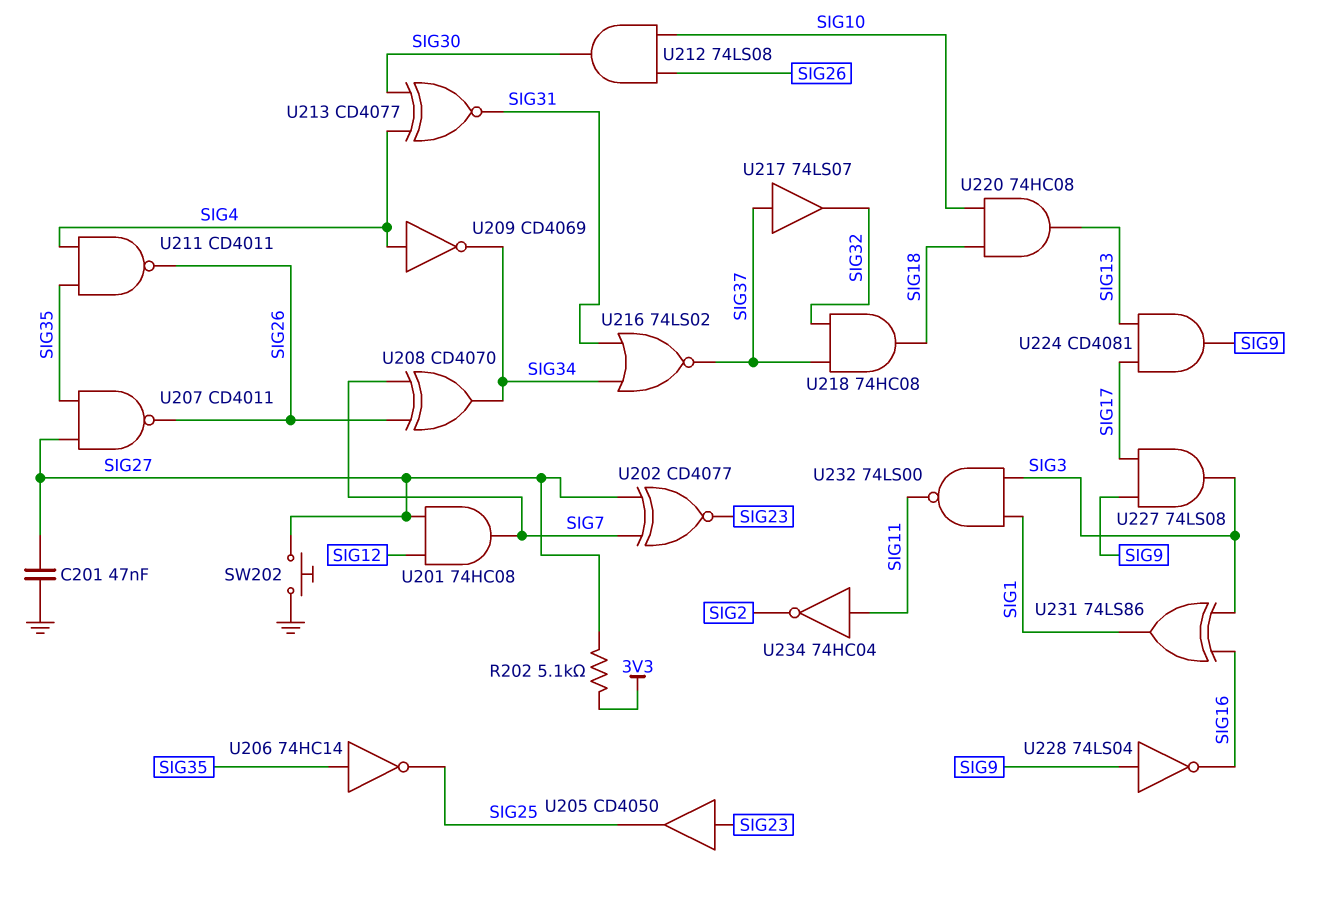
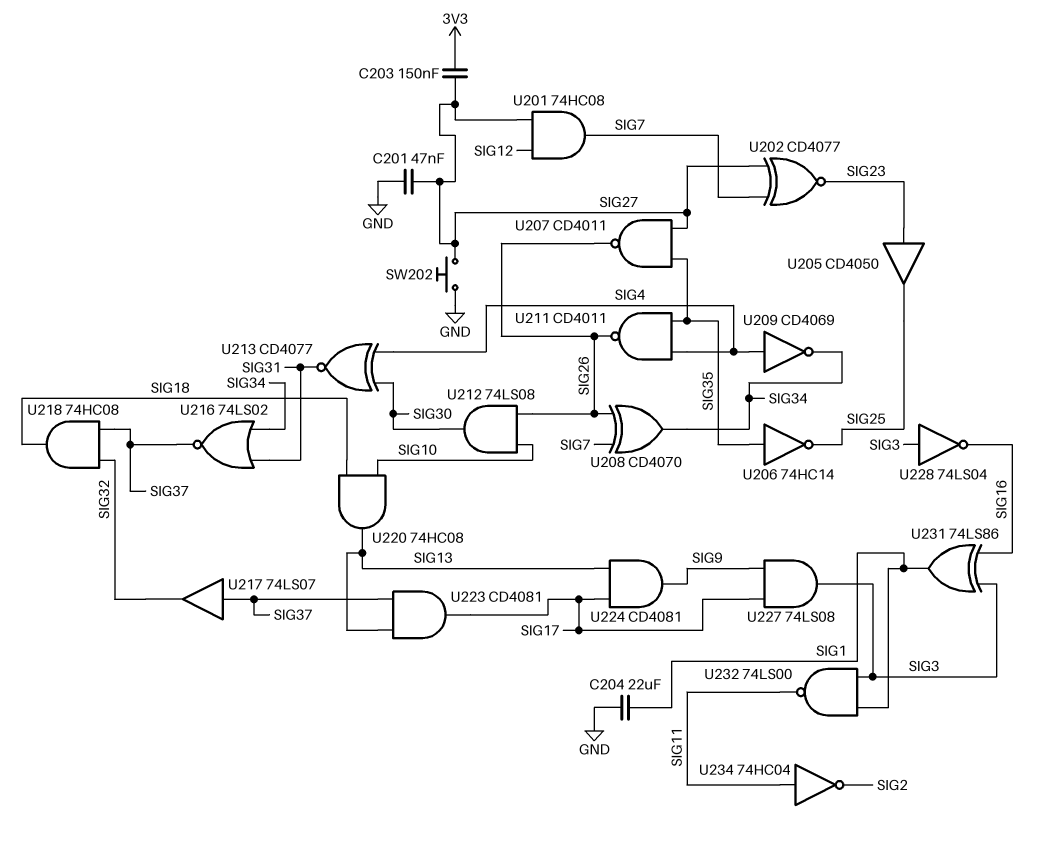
C203: none -> 150nF (3V3, SIG27)
C204: none -> 22uF (GND, SIG1)
R202: 5.1k (3V3, SIG27) -> none
U223: none -> AND CD4081 (in SIG13, in SIG37, out SIG17)
U228: NOT 74LS04 (in SIG9, out SIG16) -> NOT 74LS04 (in SIG3, out SIG16)

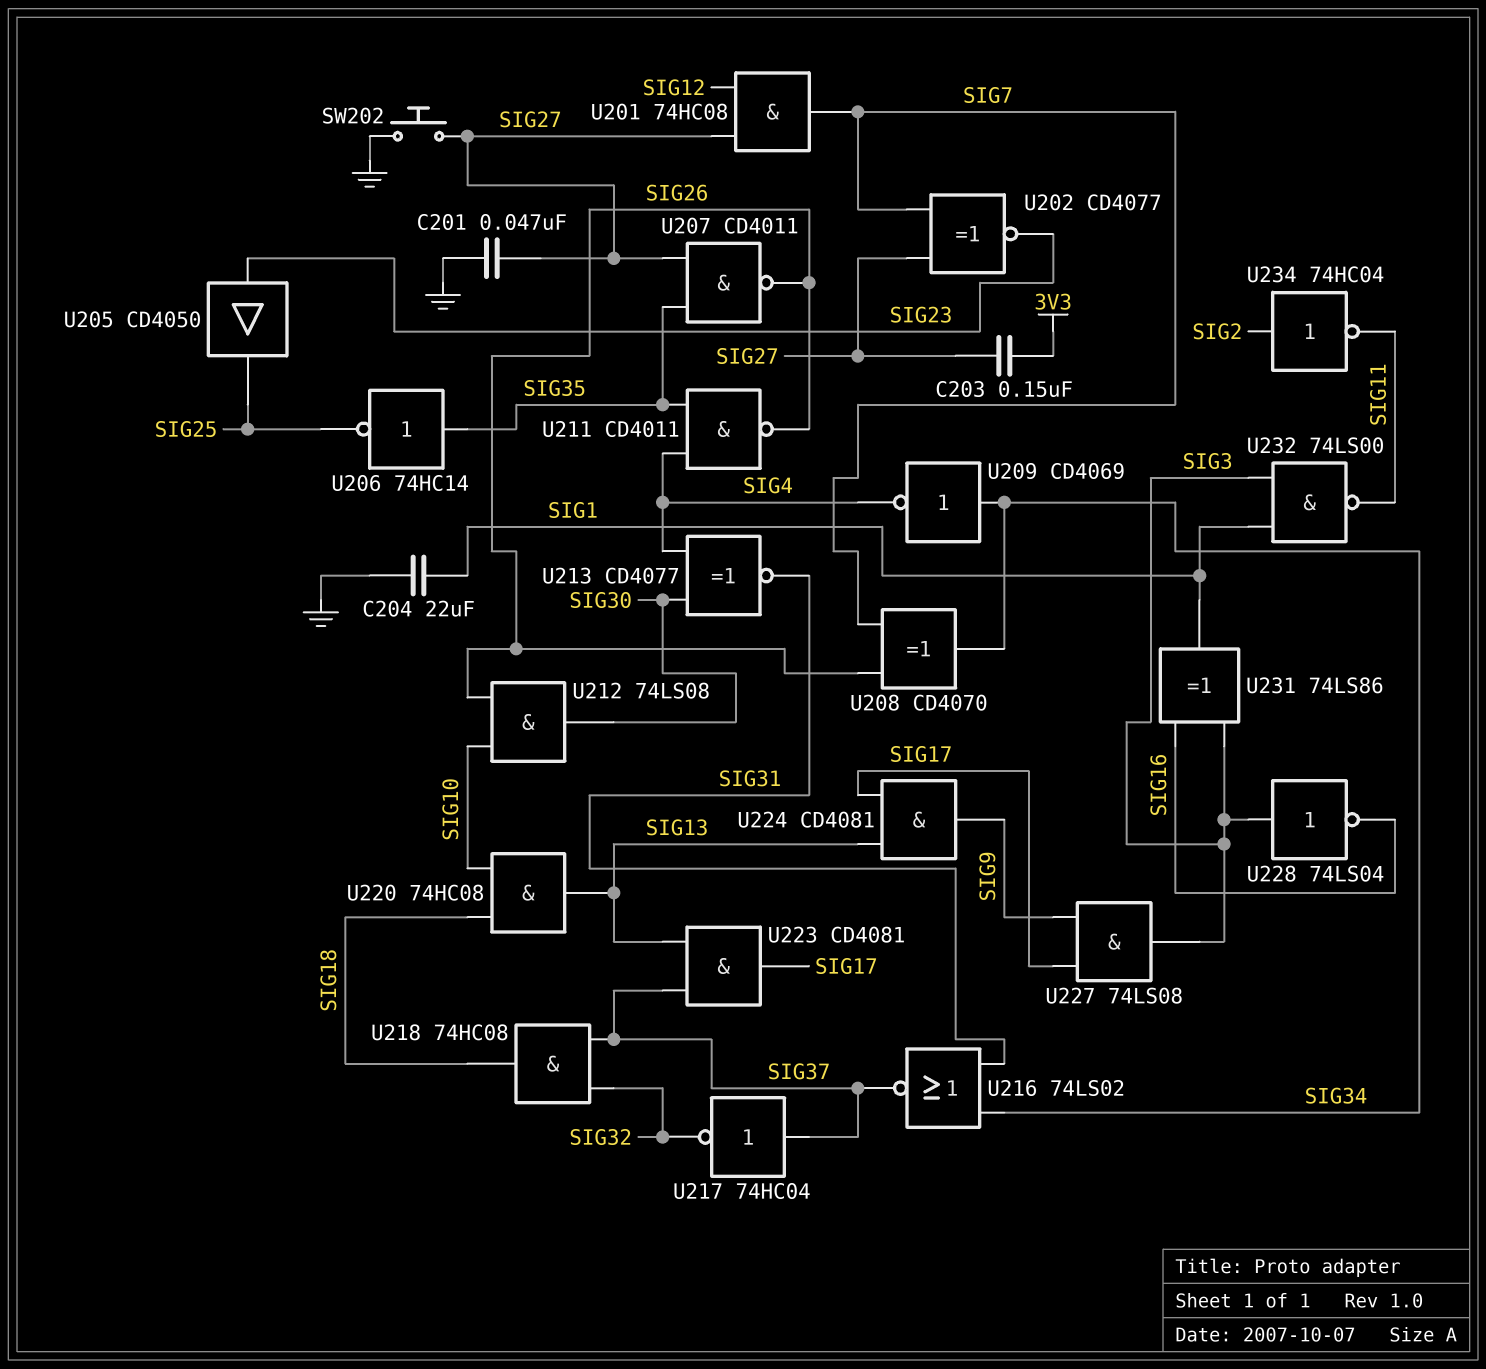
U209: NOT CD4069 (in SIG4, out SIG34) -> NOT CD4069 (in SIG34, out SIG4)
U217: buffer 74LS07 (in SIG37, out SIG32) -> NOT 74HC04 (in SIG37, out SIG32)
U234: NOT 74HC04 (in SIG11, out SIG2) -> NOT 74HC04 (in SIG2, out SIG11)

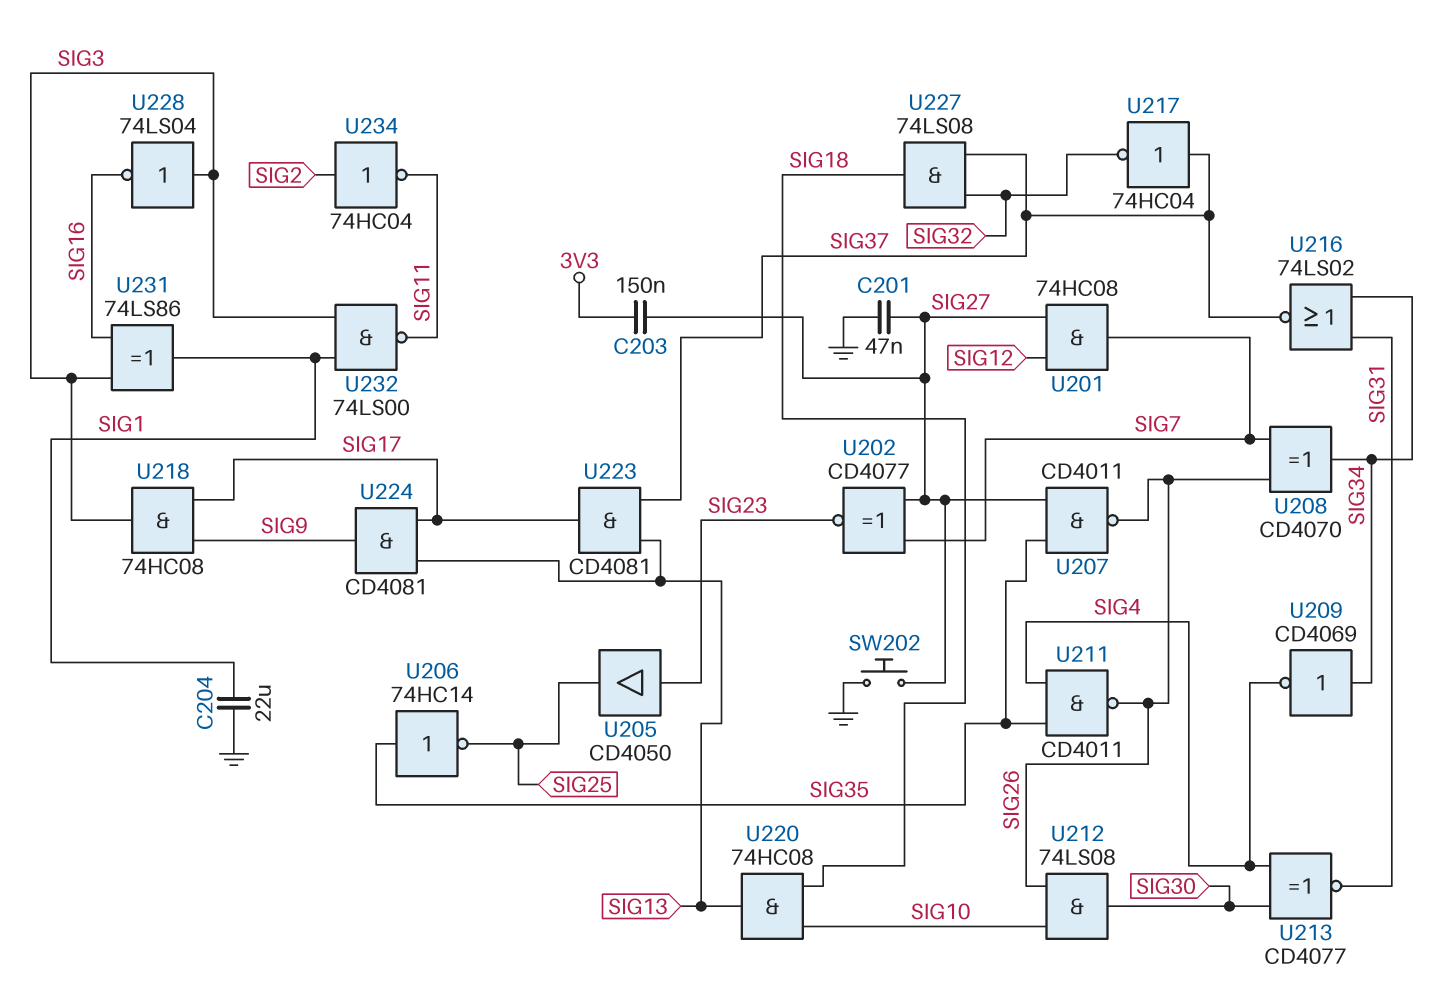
U218: AND 74HC08 (in SIG32, in SIG37, out SIG18) -> AND 74HC08 (in SIG9, in SIG17, out SIG3)
U227: AND 74LS08 (in SIG9, in SIG17, out SIG3) -> AND 74LS08 (in SIG32, in SIG37, out SIG18)

